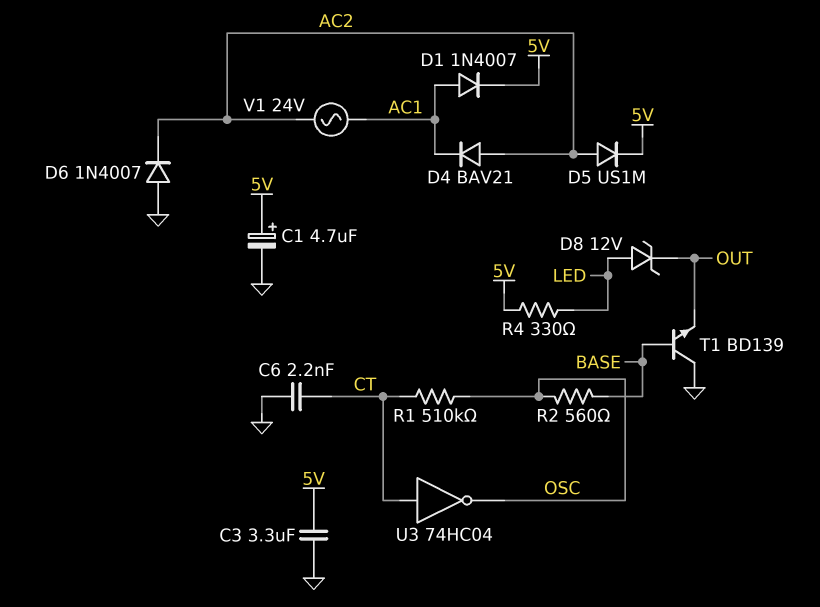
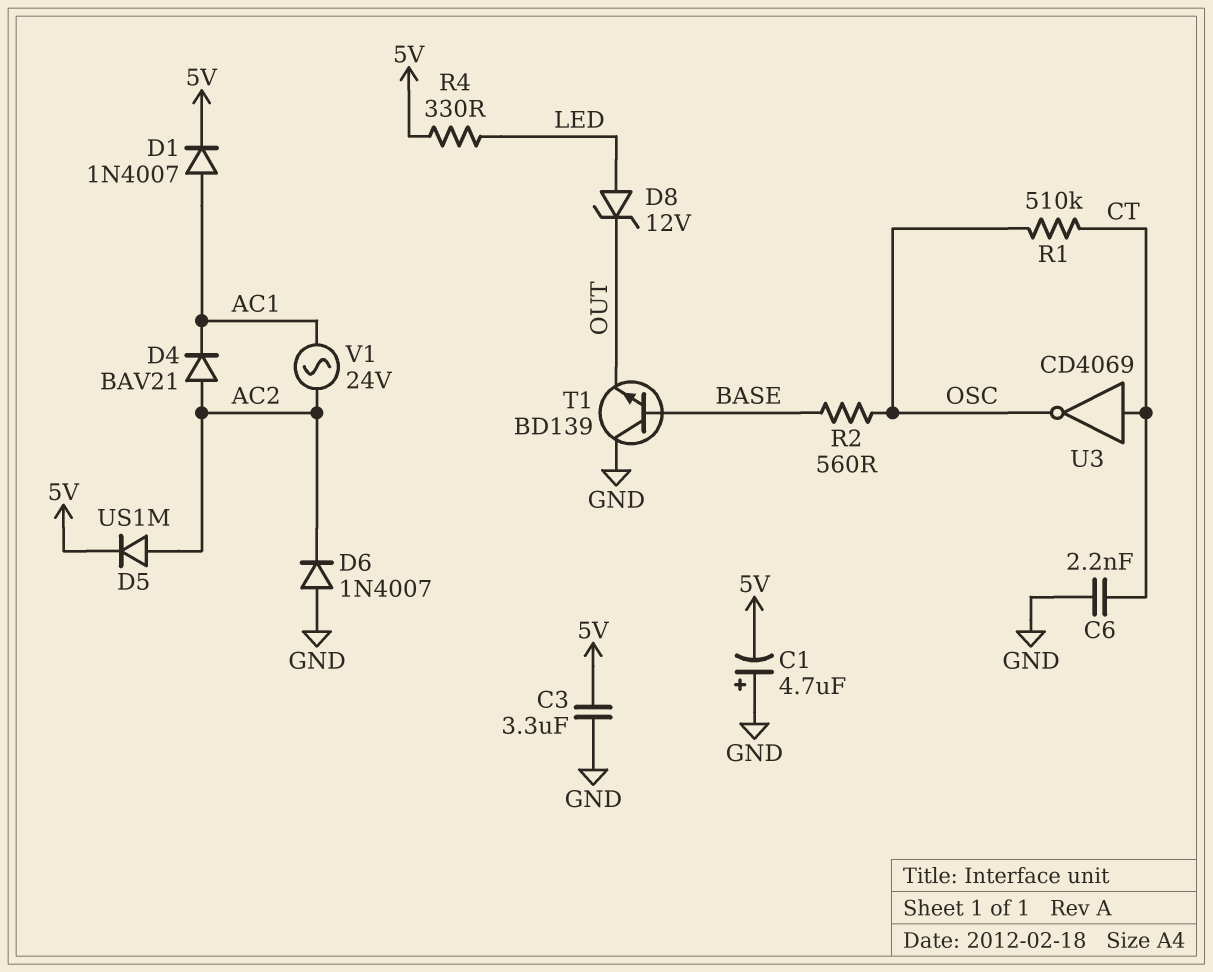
C1: 4.7uF (plus 5V, minus GND) -> 4.7uF (plus GND, minus 5V)
U3: NOT 74HC04 (in CT, out OSC) -> NOT CD4069 (in CT, out OSC)

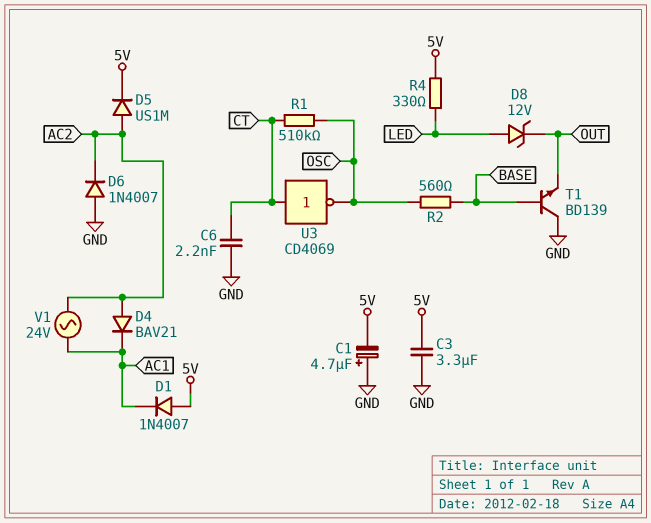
D1: diode 1N4007 (A AC1, K 5V) -> diode 1N4007 (A 5V, K AC1)

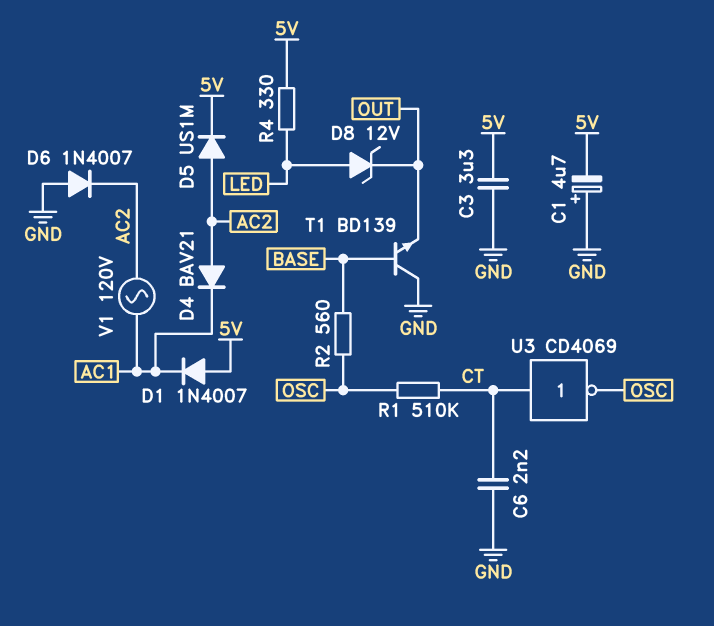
V1: AC 24V (AC1, AC2) -> AC 120V (AC1, AC2)

